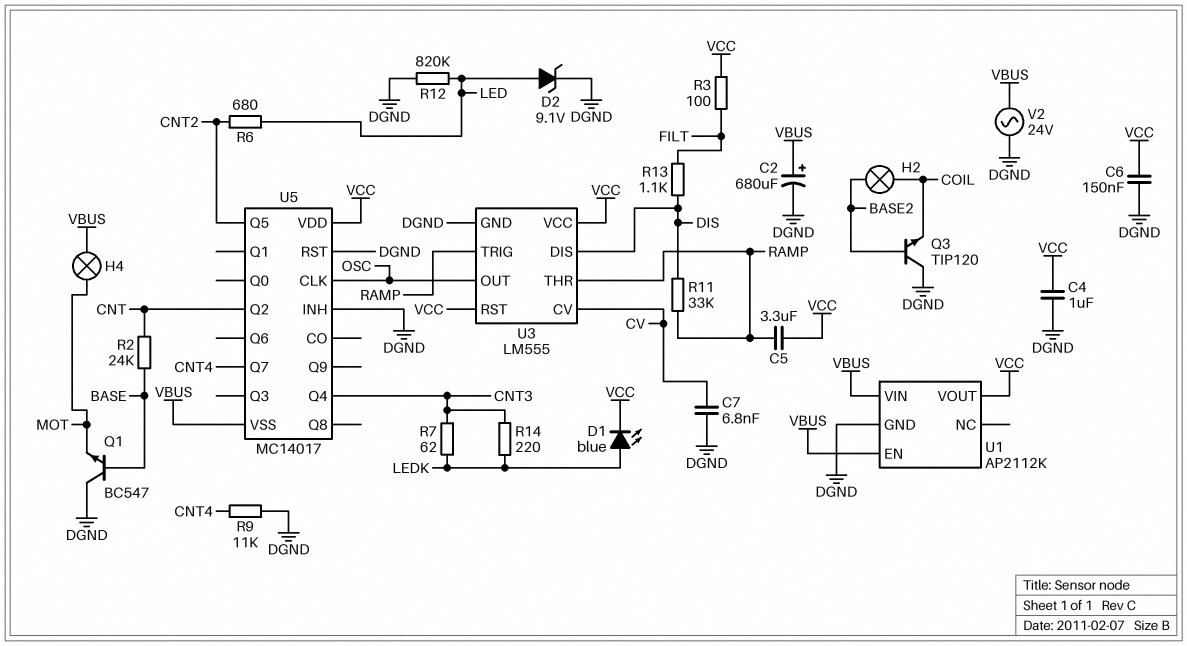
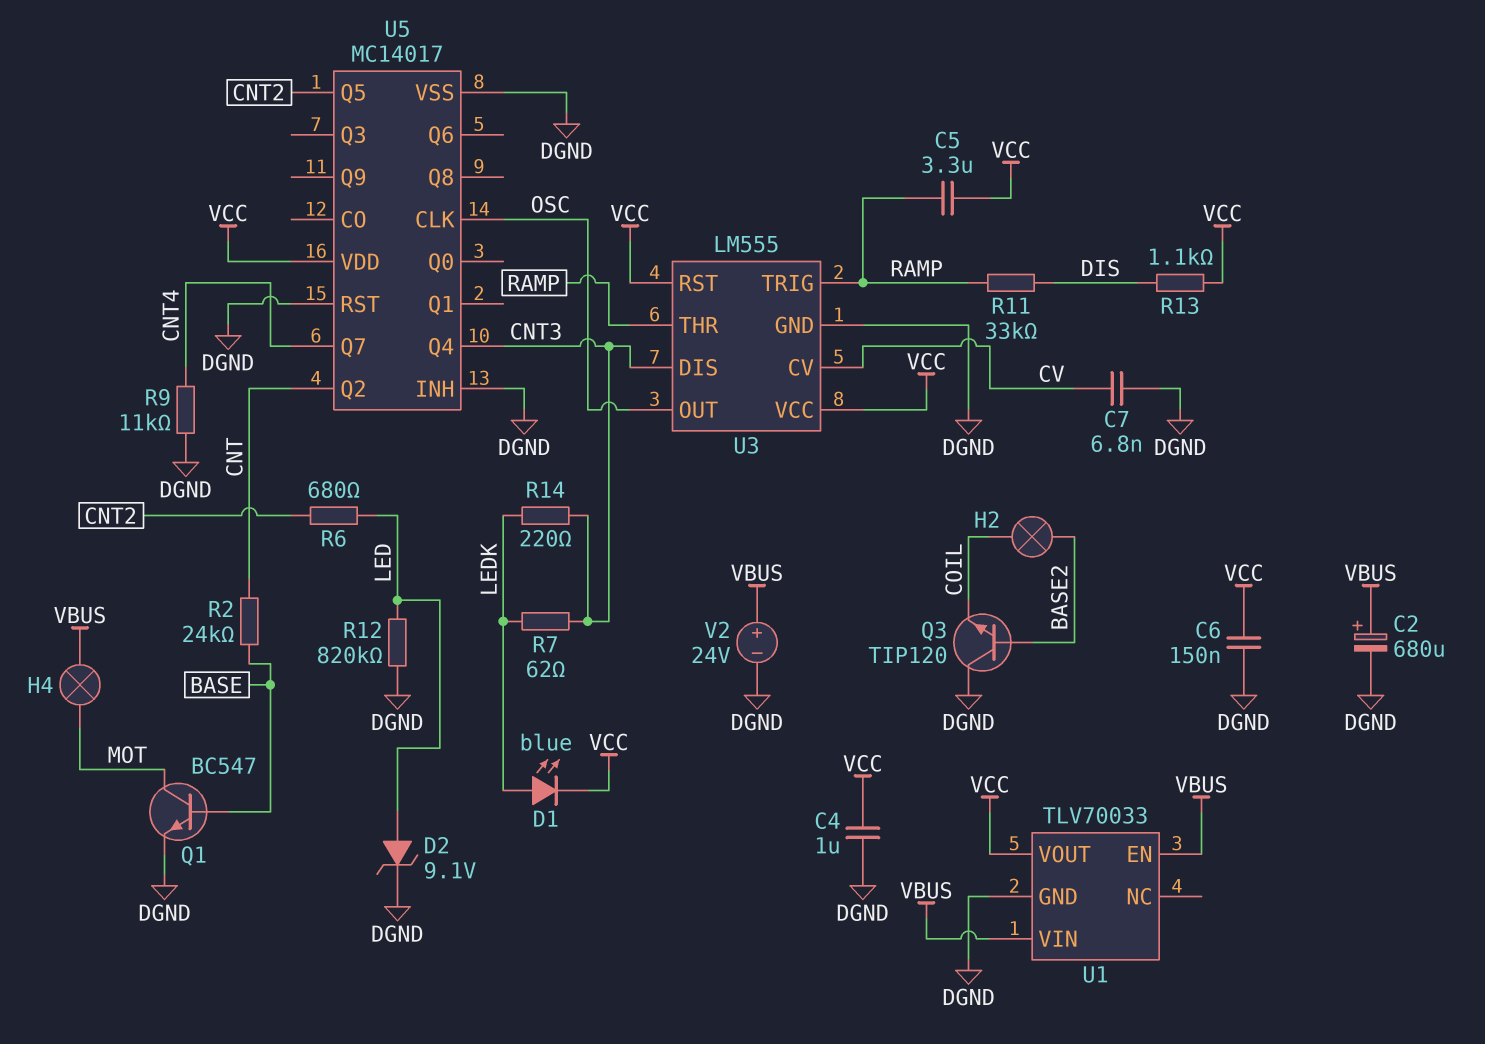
Q1: NPN BC547 (B BASE, C DGND, E MOT) -> NPN BC547 (B BASE, C MOT, E DGND)
R3: 100 (FILT, VCC) -> none
R13: 1.1k (DIS, FILT) -> 1.1k (DIS, VCC)
U1: AP2112K -> TLV70033
U3 pin DIS: DIS -> CNT3
U5 pin VSS: VBUS -> DGND
V2: AC 24V (DGND, VBUS) -> 24V (plus VBUS, minus DGND)

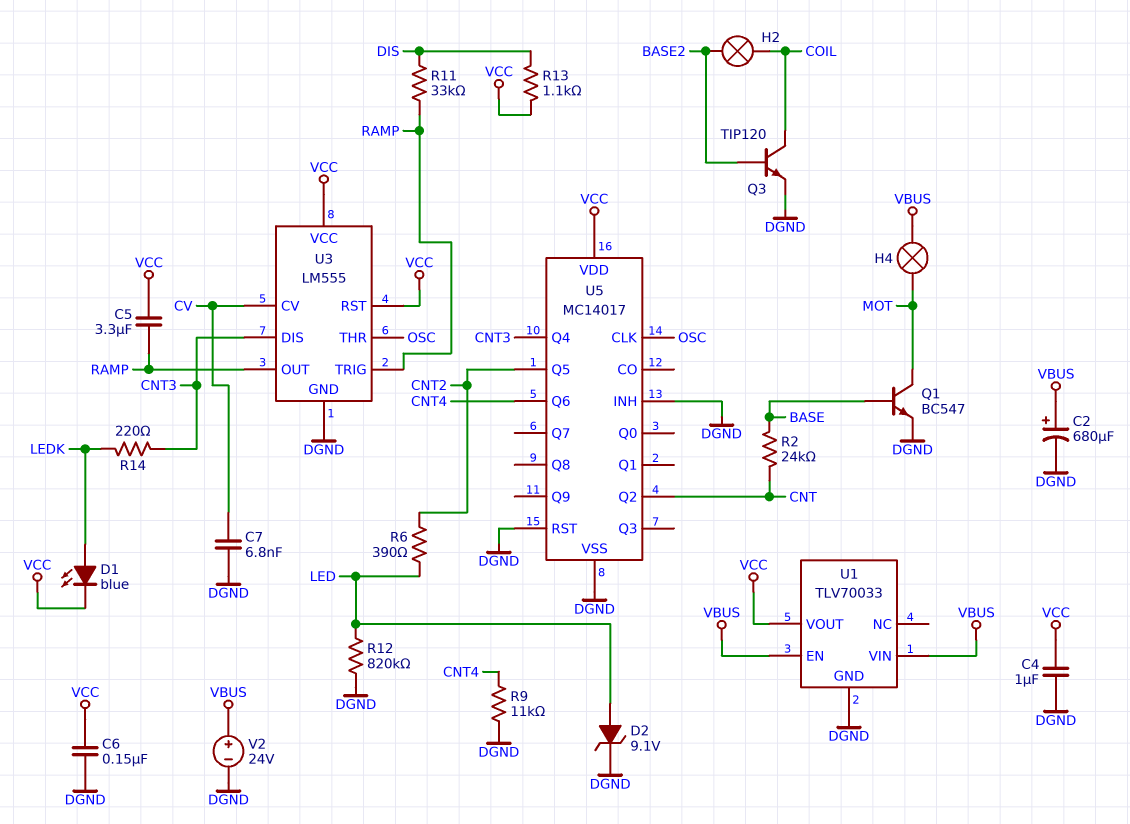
Q3: NPN TIP120 (B BASE2, C DGND, E COIL) -> NPN TIP120 (B BASE2, C COIL, E DGND)
R6: 680 (CNT2, LED) -> 390 (CNT2, LED)
R7: 62 (CNT3, LEDK) -> none
U3 pin OUT: OSC -> RAMP
U3 pin THR: RAMP -> OSC
U5 pin Q6: none -> CNT4
U5 pin Q7: CNT4 -> none

